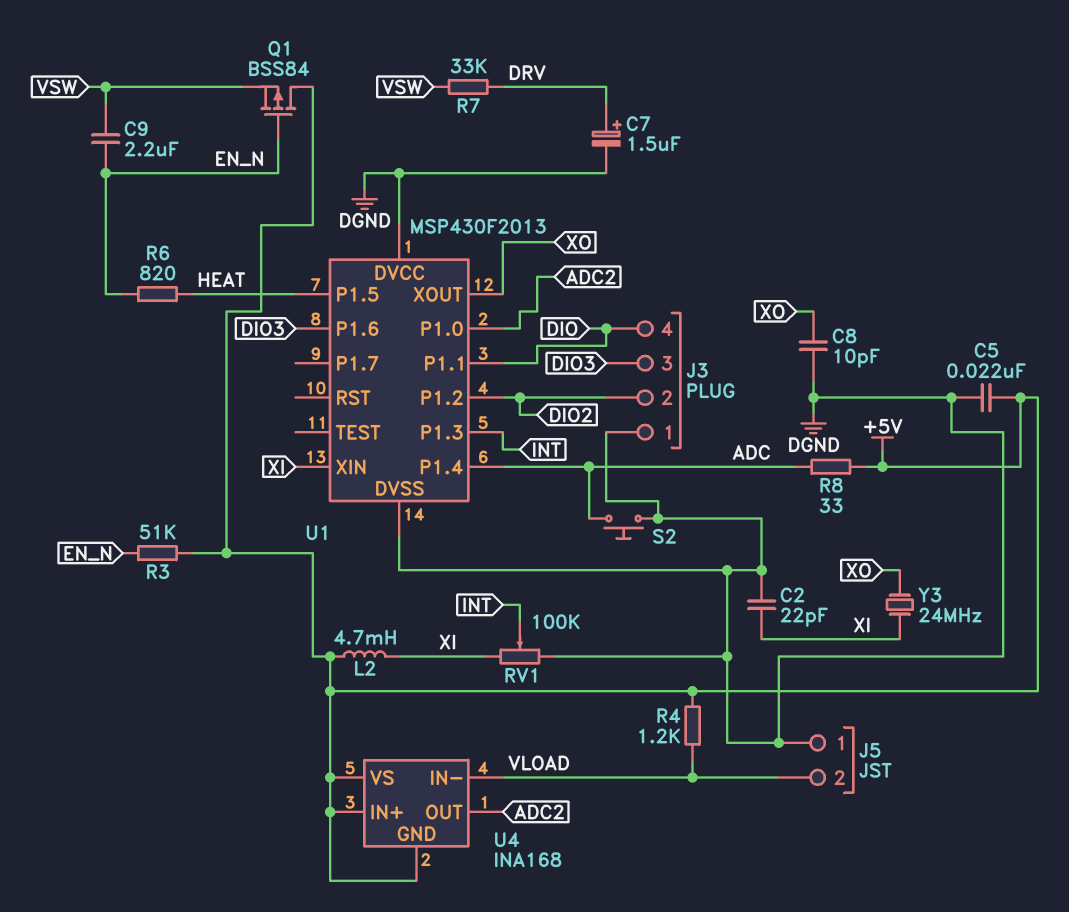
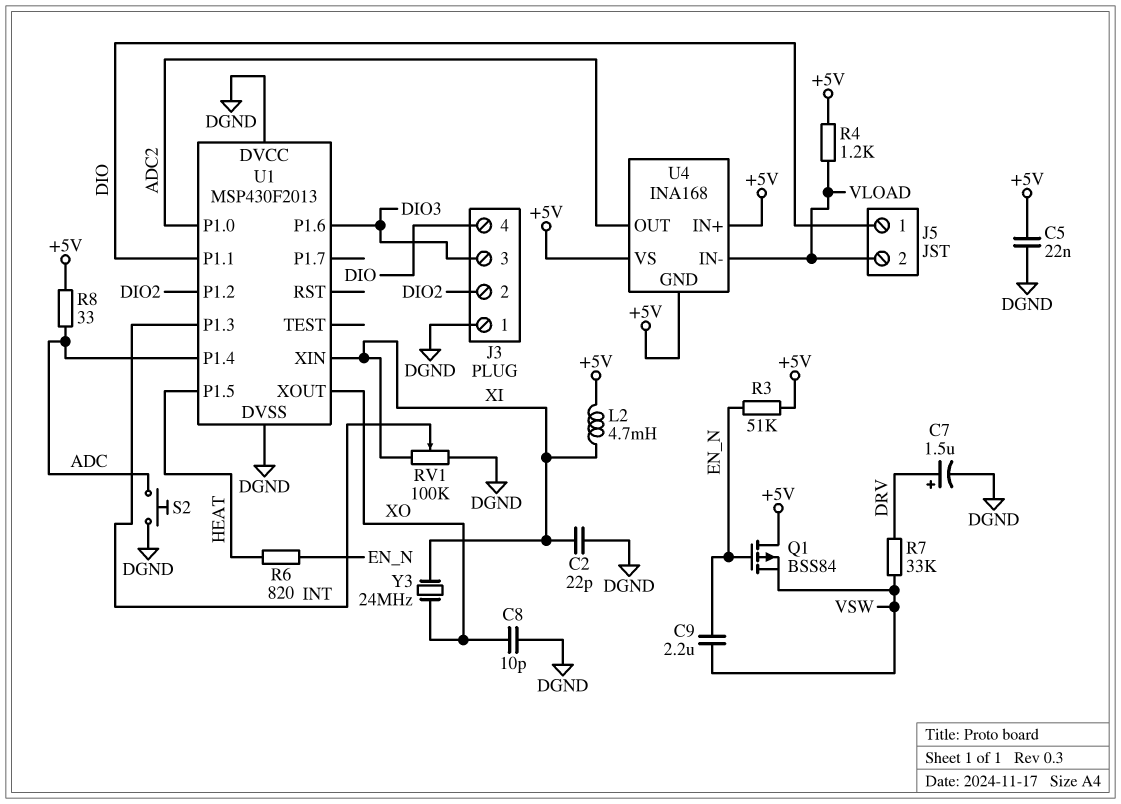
J5 pin 1: DGND -> DIO

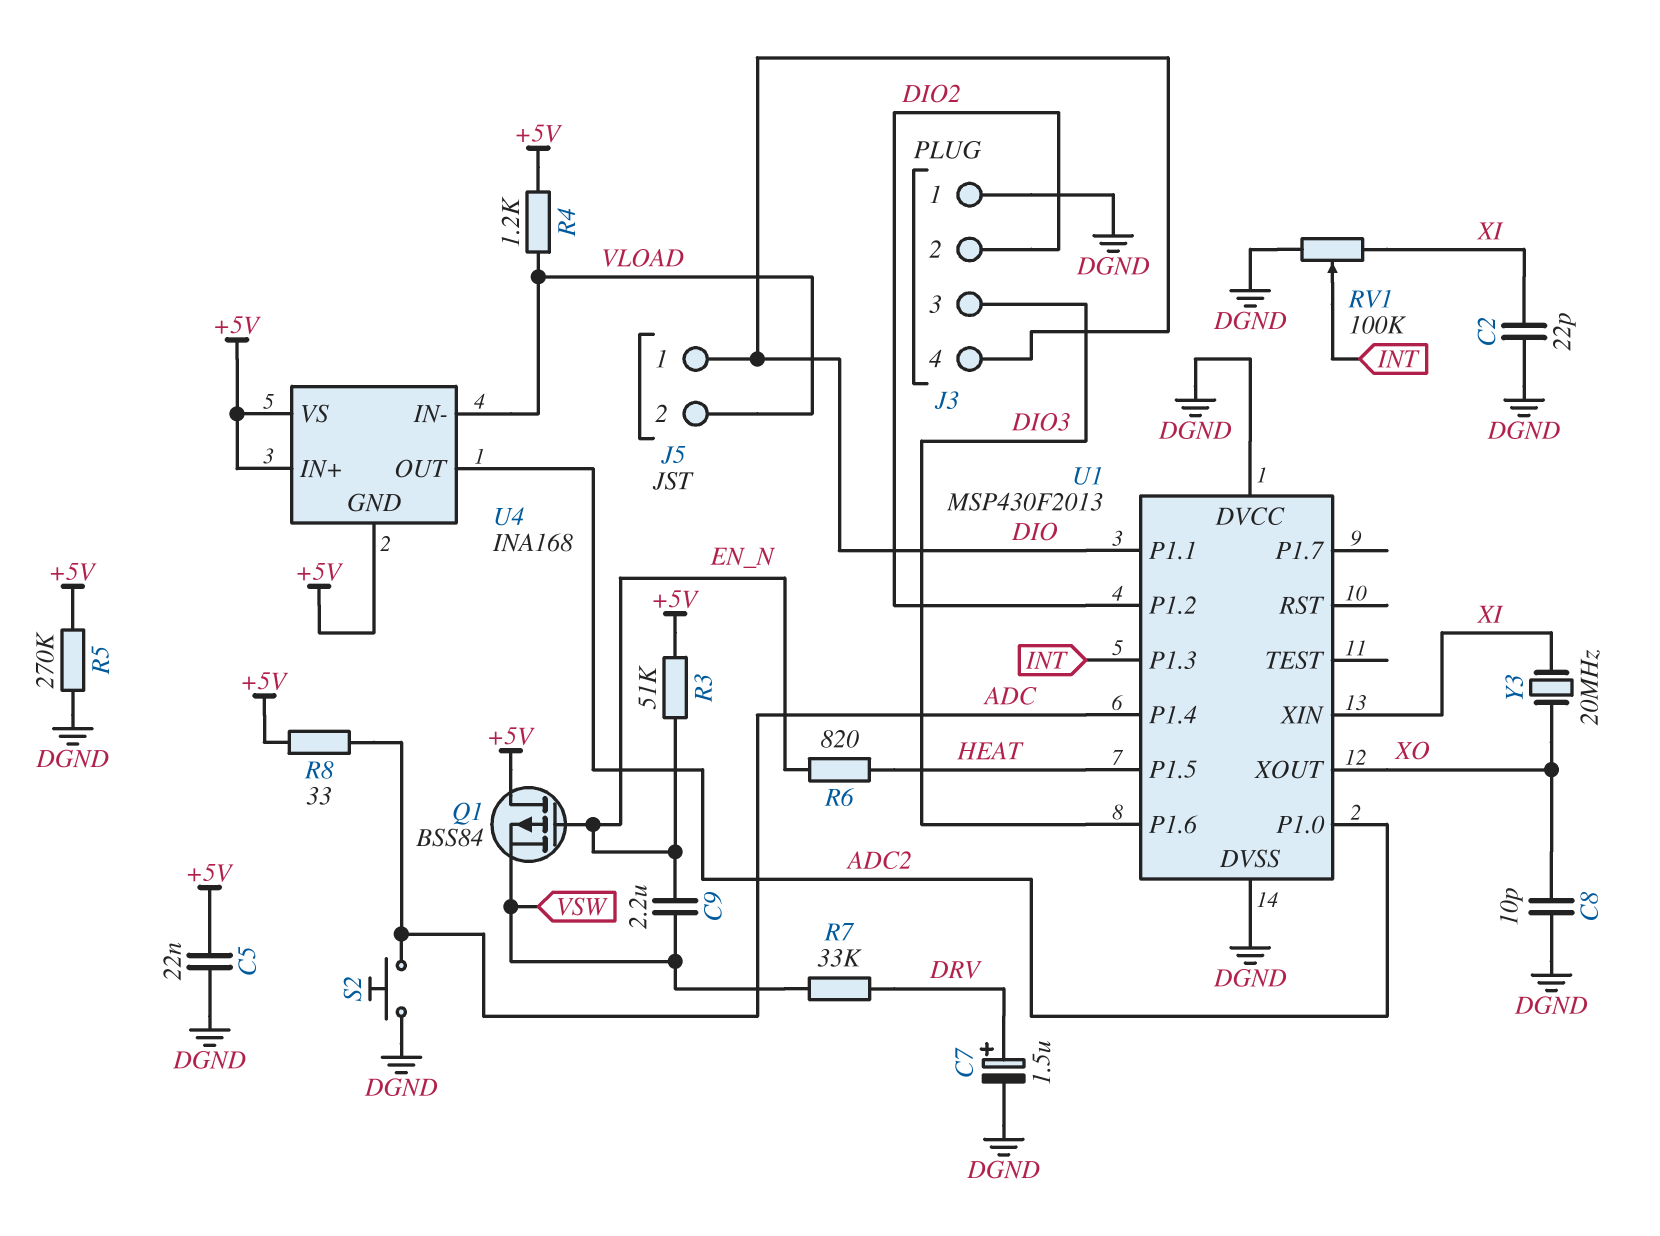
L2: 4.7mH (+5V, XI) -> none
R5: none -> 270k (+5V, DGND)
Y3: 24MHz (XI, XO) -> 20MHz (XI, XO)

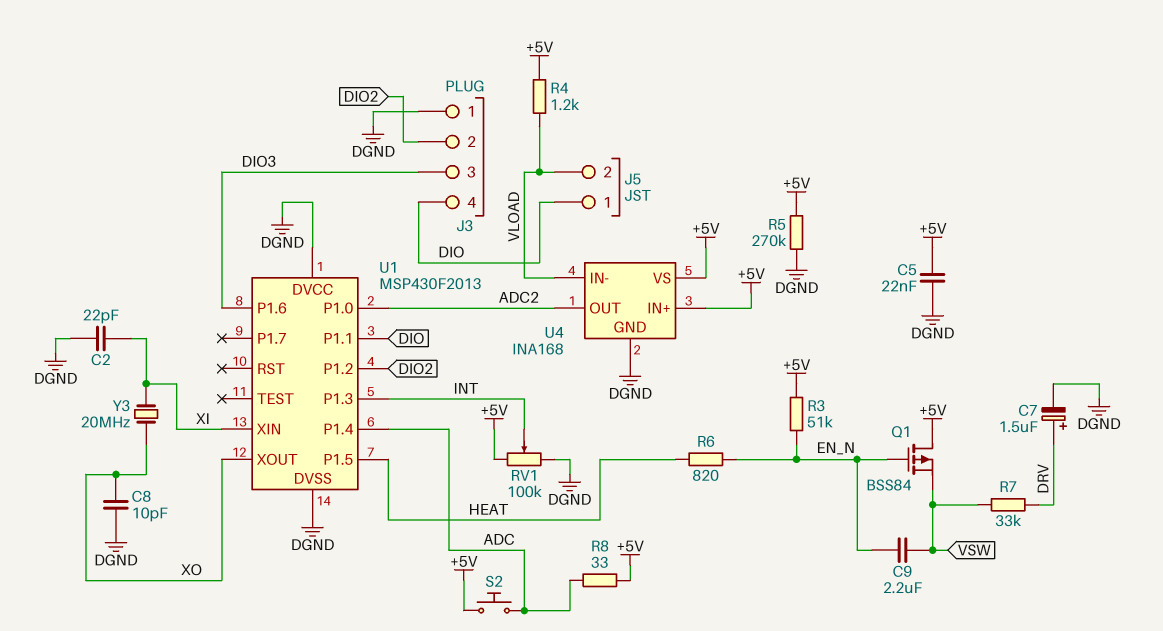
RV1: 100k (DGND, XI, wiper INT) -> 100k (+5V, DGND, wiper INT)
S2: button (ADC, DGND) -> button (+5V, ADC)
U4 pin GND: +5V -> DGND

